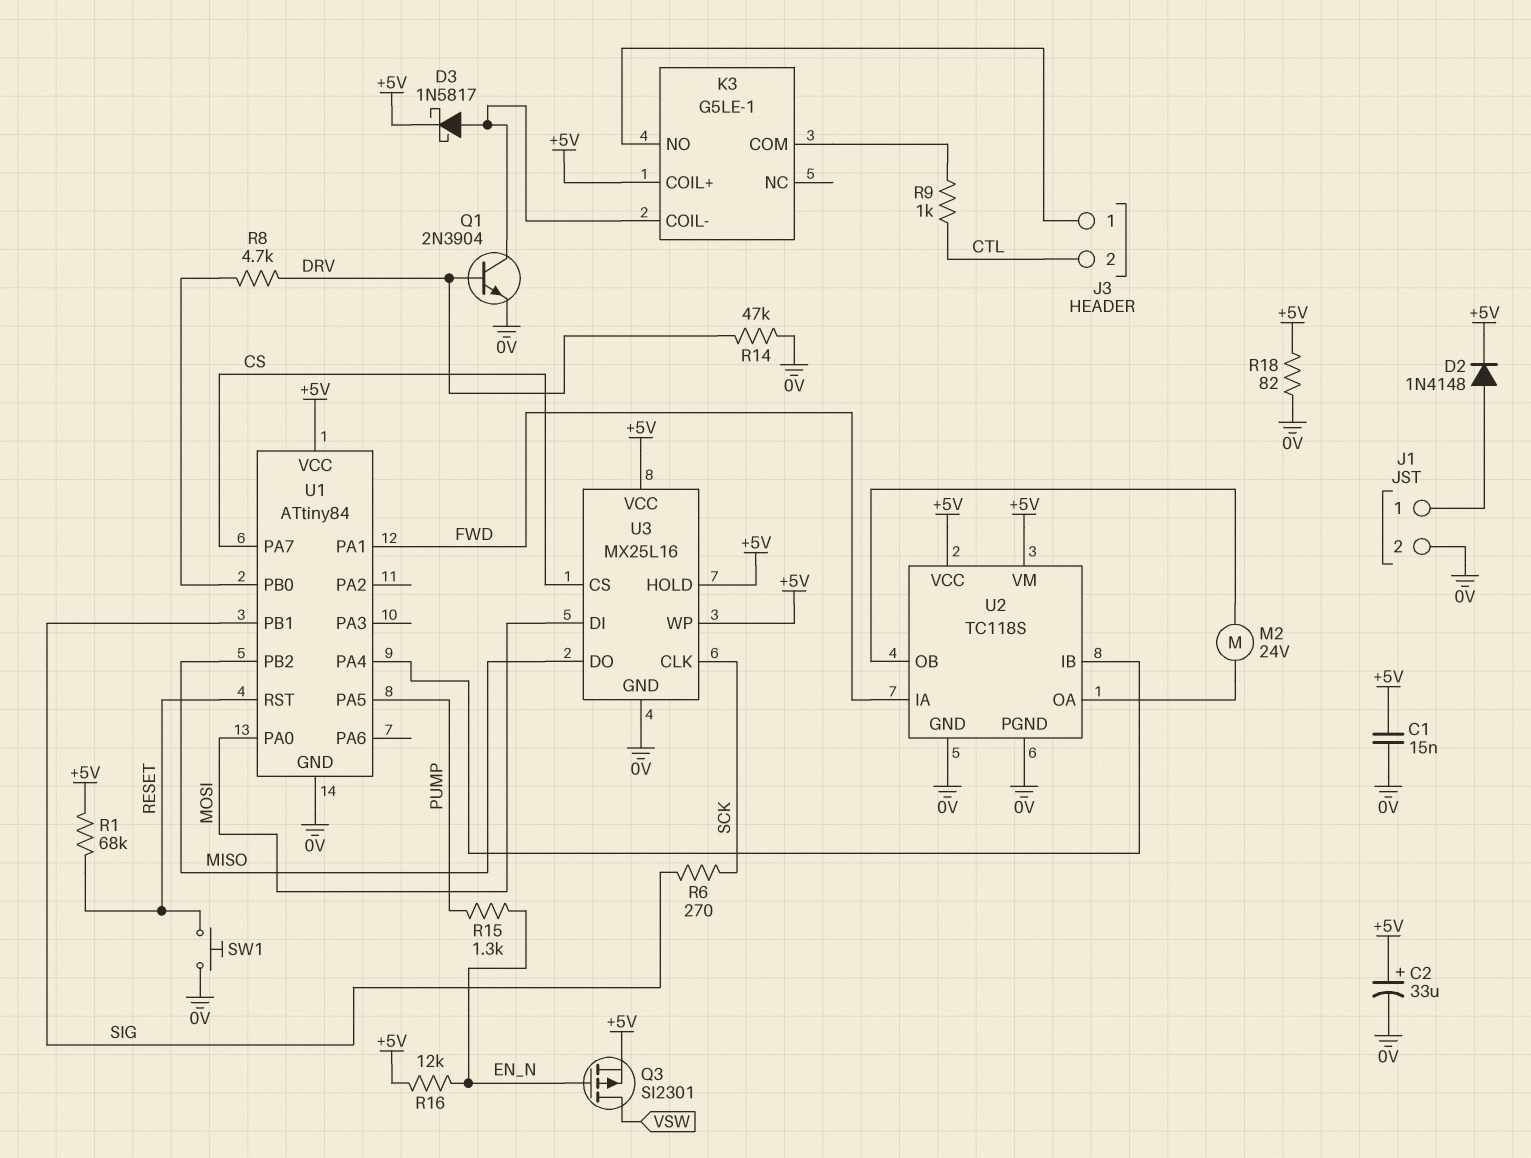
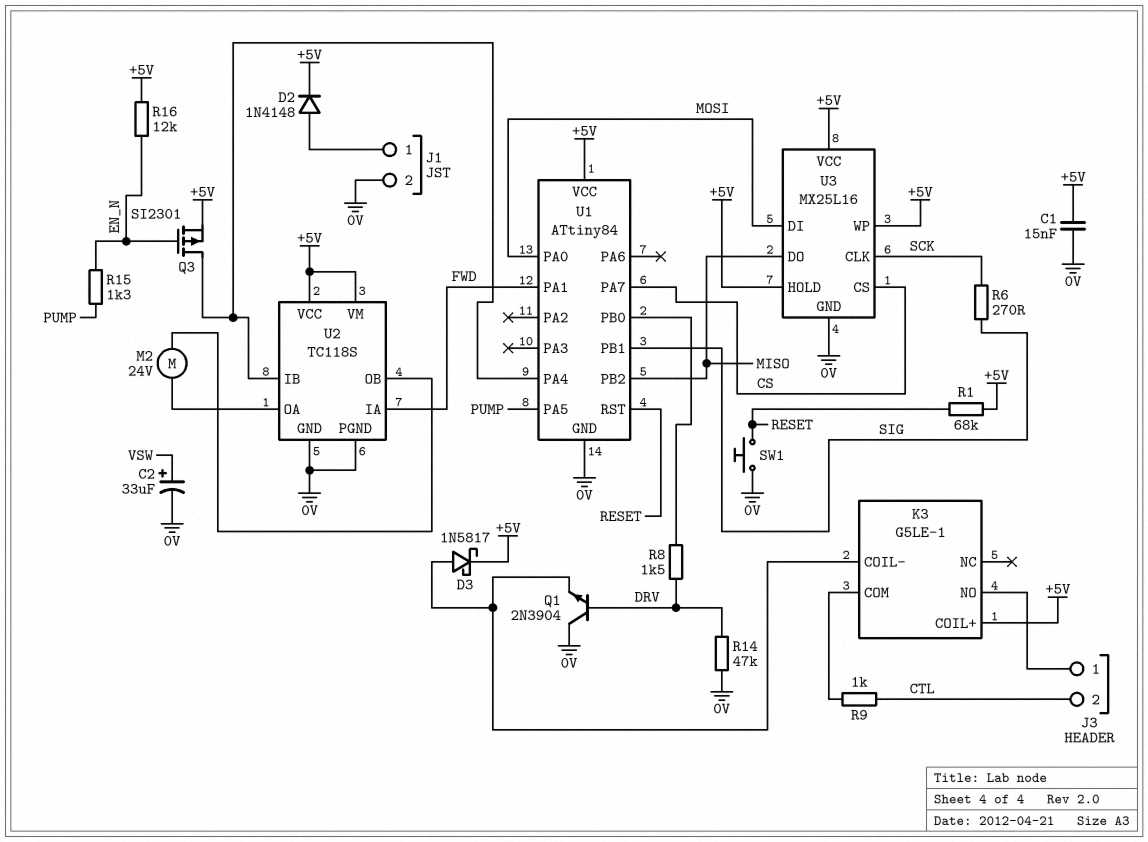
C2: 33uF (plus +5V, minus 0V) -> 33uF (plus VSW, minus 0V)
Q1: NPN 2N3904 (B DRV, C K3/COIL-, E 0V) -> NPN 2N3904 (B DRV, C 0V, E K3/COIL-)
Q3: PMOS SI2301 (G EN_N, D VSW, S +5V) -> PMOS SI2301 (G EN_N, D U1/PA4, S +5V)
R8: 4.7k (DRV, U1/PB0) -> 1.5k (DRV, U1/PB0)
R18: 82 (+5V, 0V) -> none

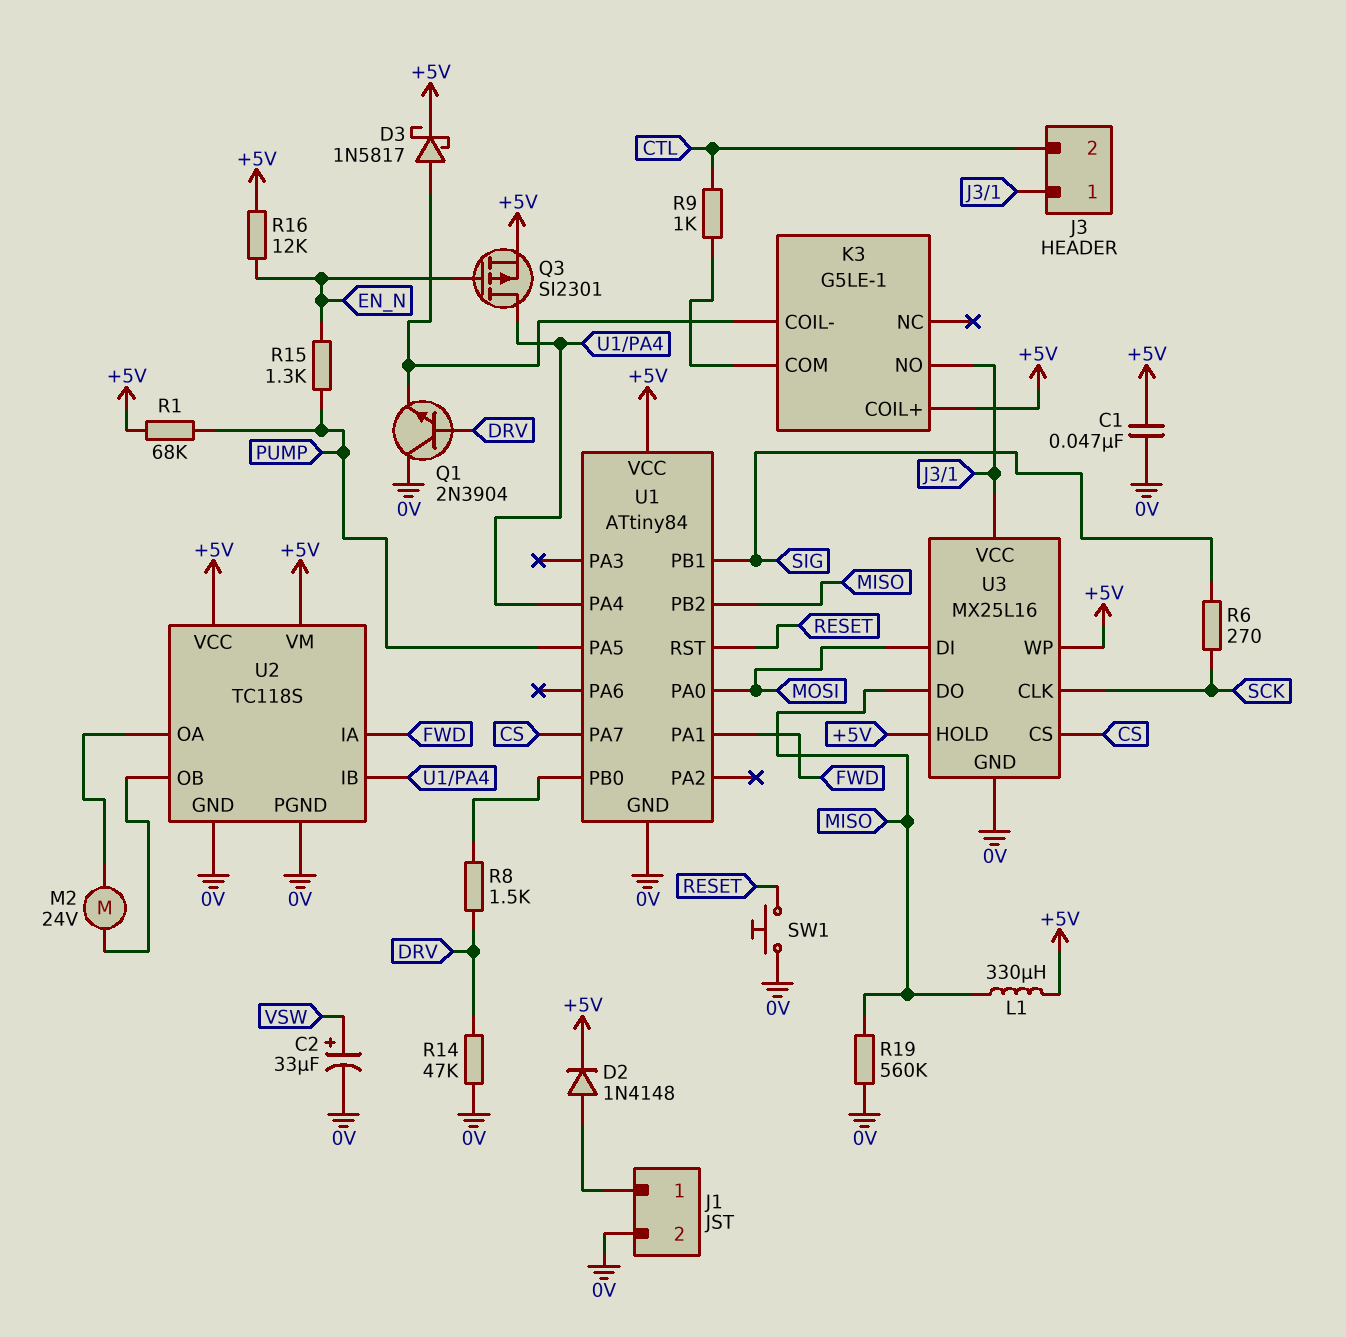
C1: 15nF (+5V, 0V) -> 47nF (+5V, 0V)
L1: none -> 330uH (+5V, MISO)
R1: 68k (+5V, RESET) -> 68k (+5V, PUMP)
R19: none -> 560k (0V, MISO)
U3 pin VCC: +5V -> J3/1

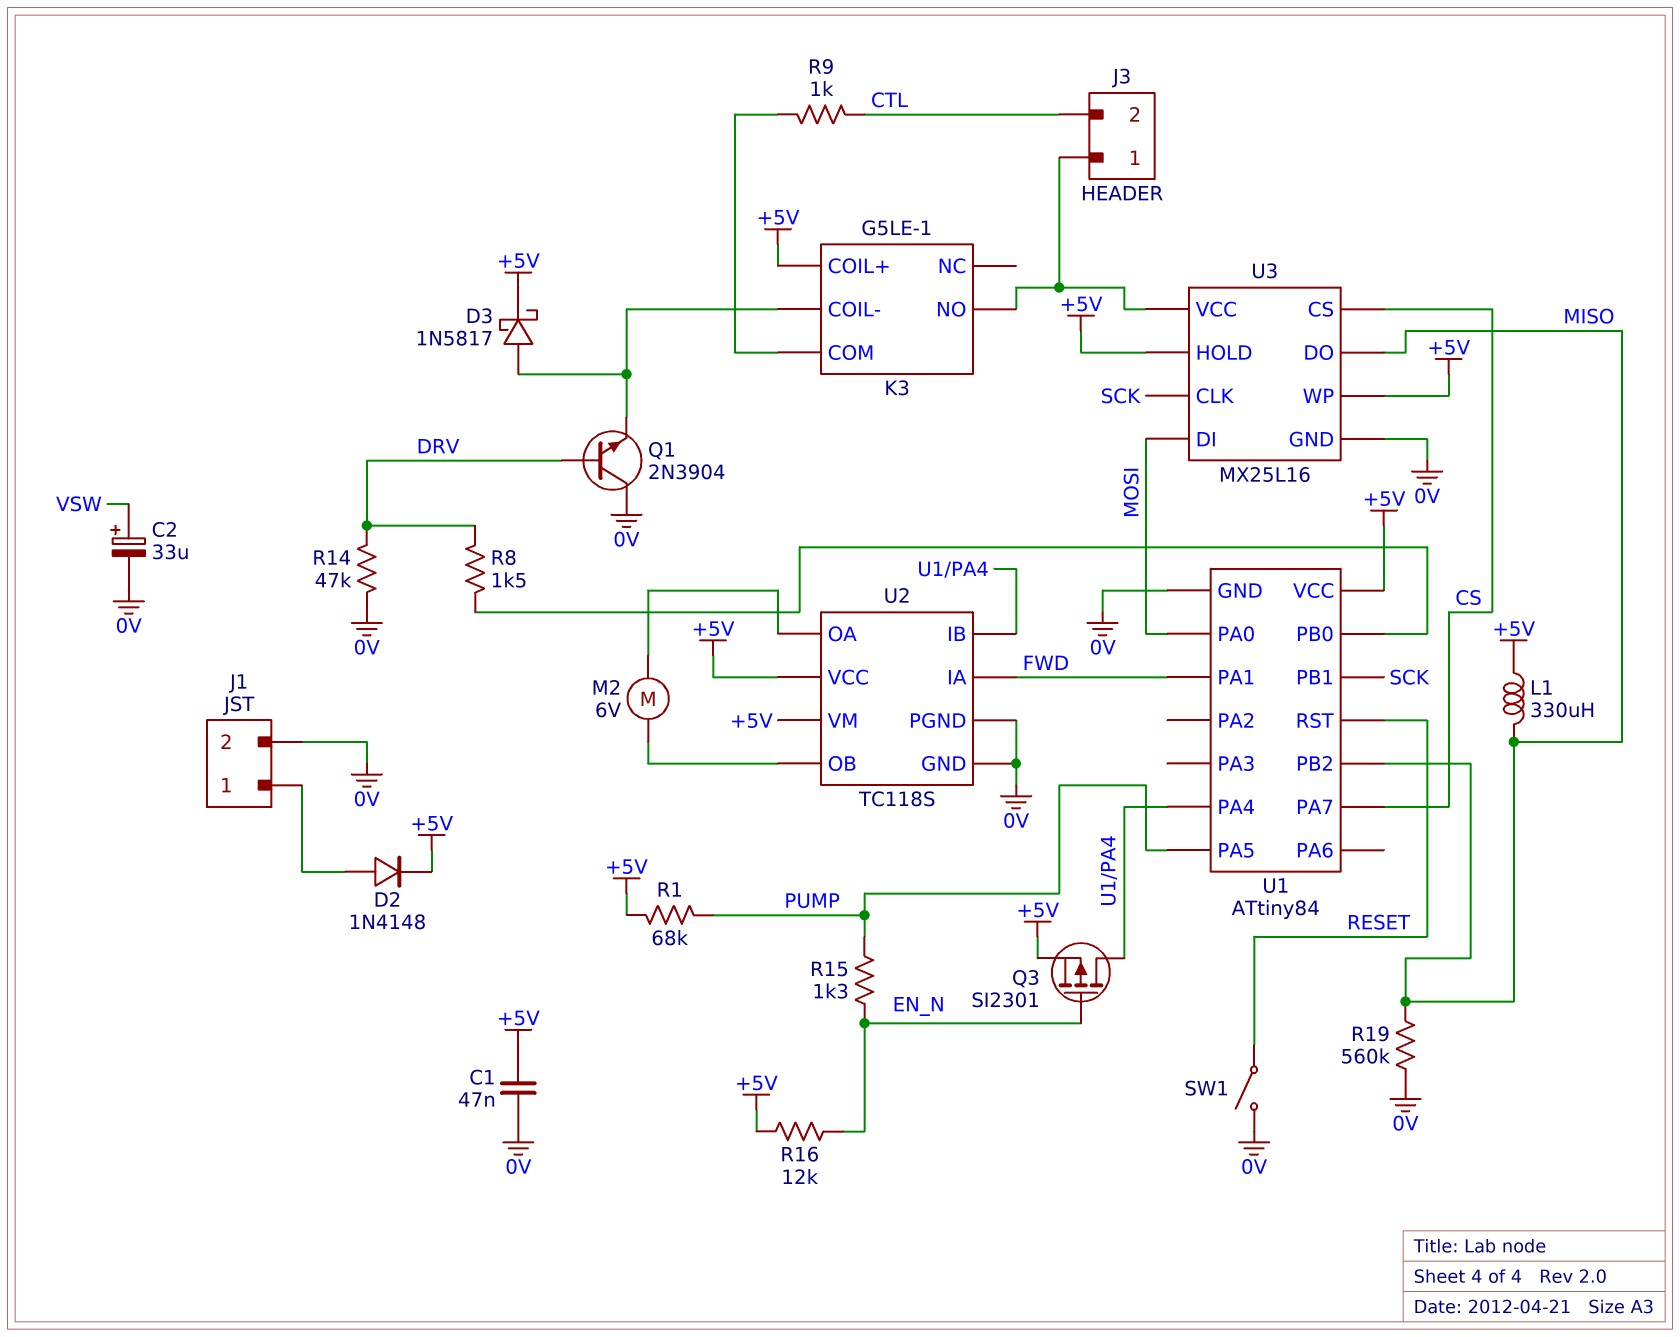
M2: motor 24V (U2/OA, U2/OB) -> motor 6V (U2/OA, U2/OB)
R6: 270 (SCK, SIG) -> none
SW1: button (0V, RESET) -> switch (0V, RESET)
U1 pin PB1: SIG -> SCK

